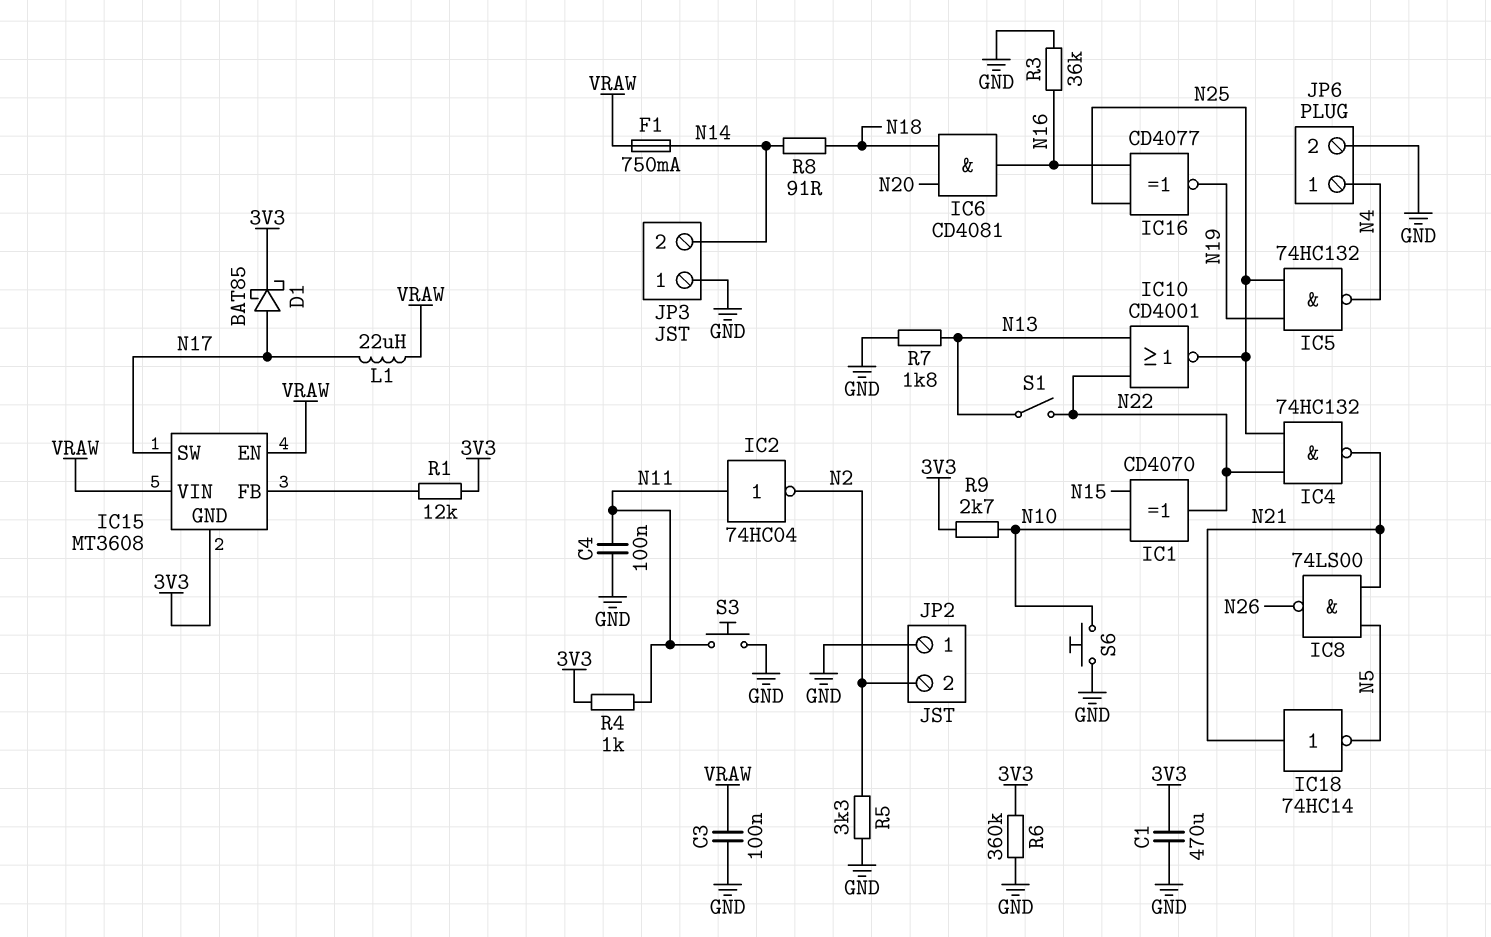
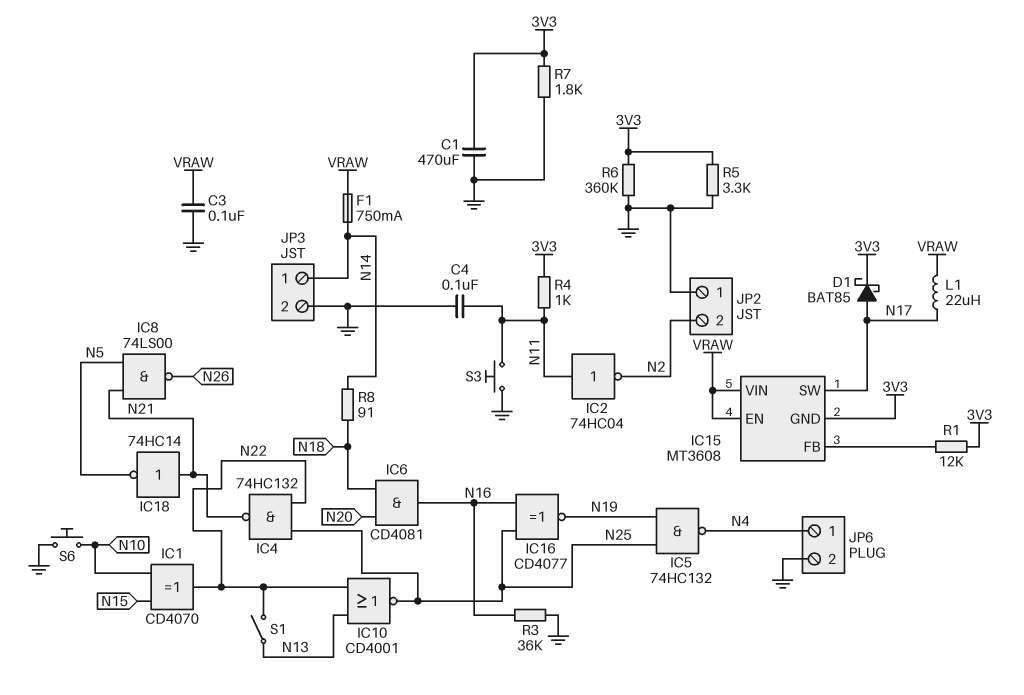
JP3 pin 1: GND -> N14
JP3 pin 2: N14 -> GND
R5: 3.3k (GND, N2) -> 3.3k (3V3, GND)
R7: 1.8k (GND, N13) -> 1.8k (3V3, GND)
R9: 2.7k (3V3, N10) -> none

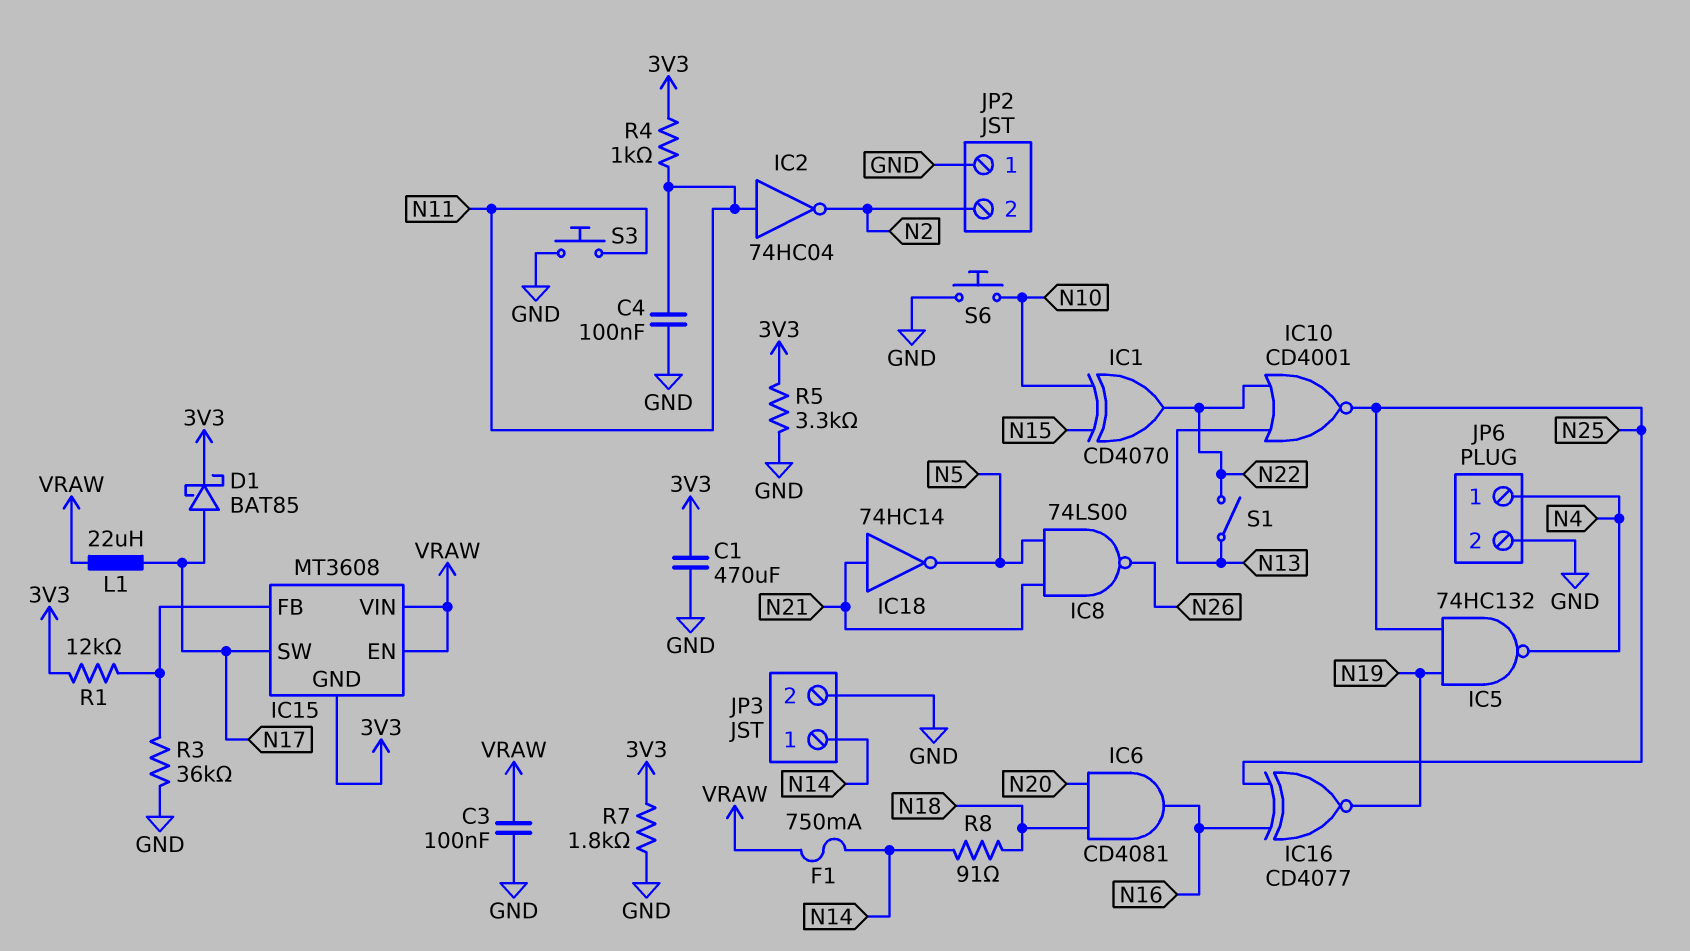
IC4: NAND 74HC132 (in N22, in N25, out N21) -> none
R3: 36k (GND, N16) -> 36k (GND, IC15/FB)
R6: 360k (3V3, GND) -> none

